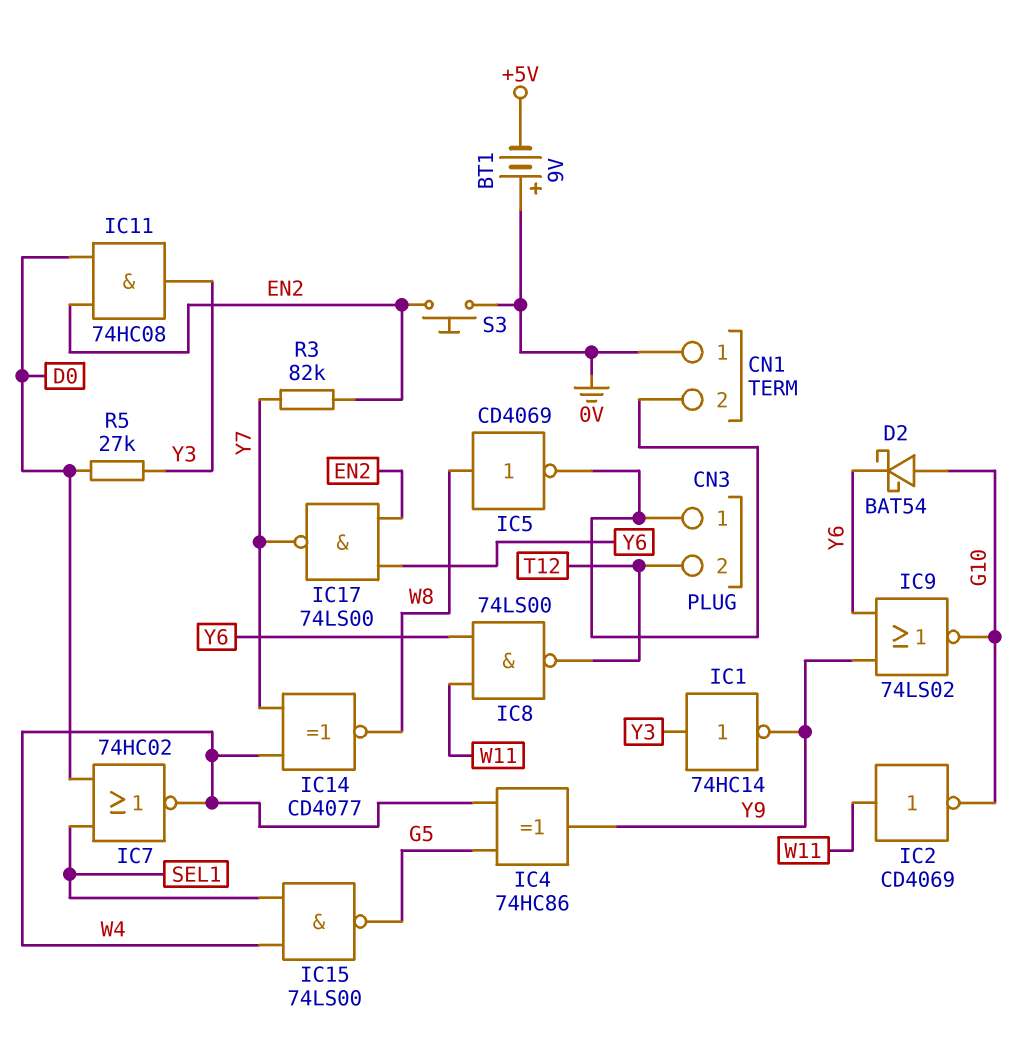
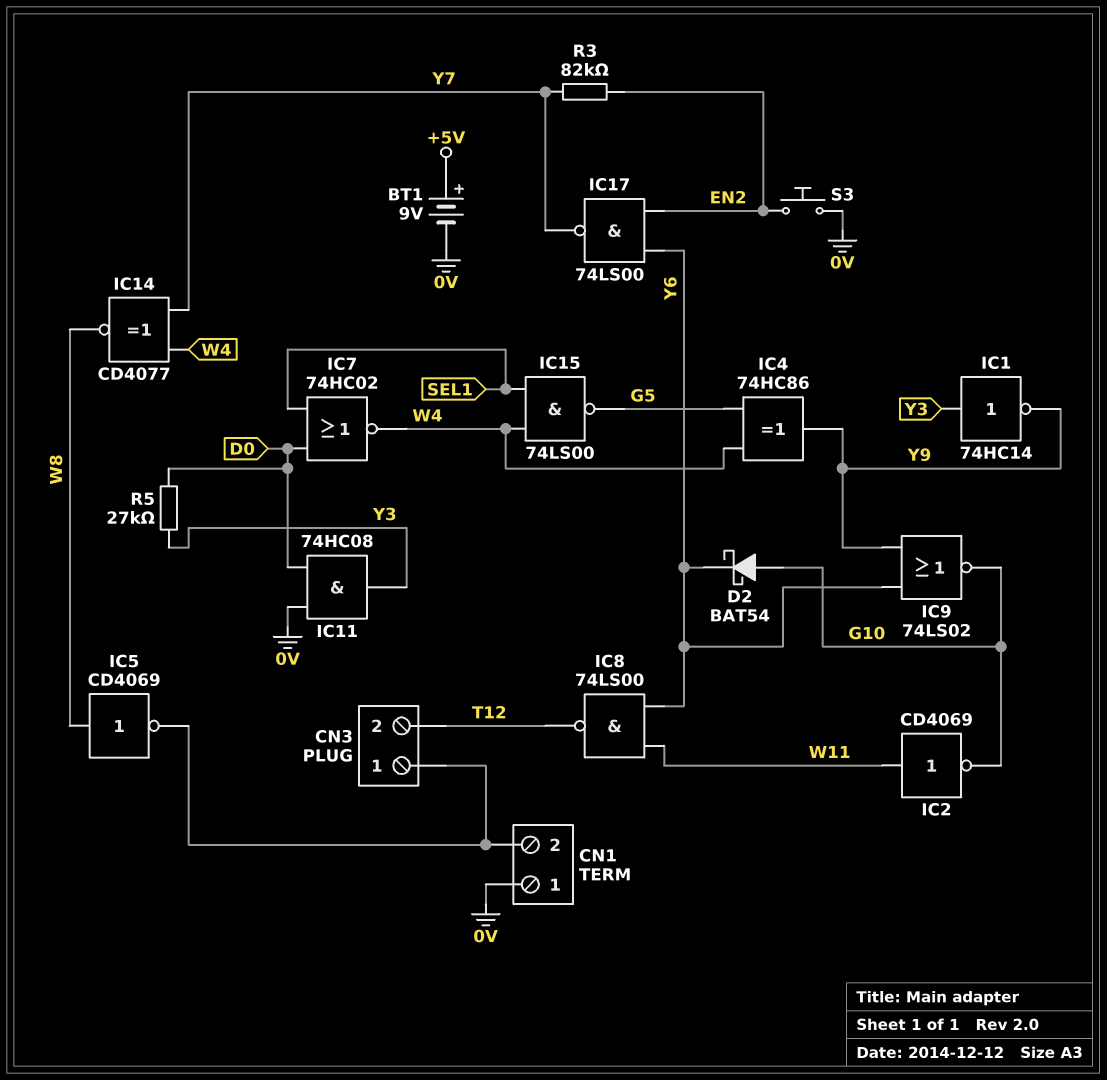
BT1: 9V (plus 0V, minus +5V) -> 9V (plus +5V, minus 0V)
IC11: AND 74HC08 (in D0, in EN2, out Y3) -> AND 74HC08 (in 0V, in D0, out Y3)

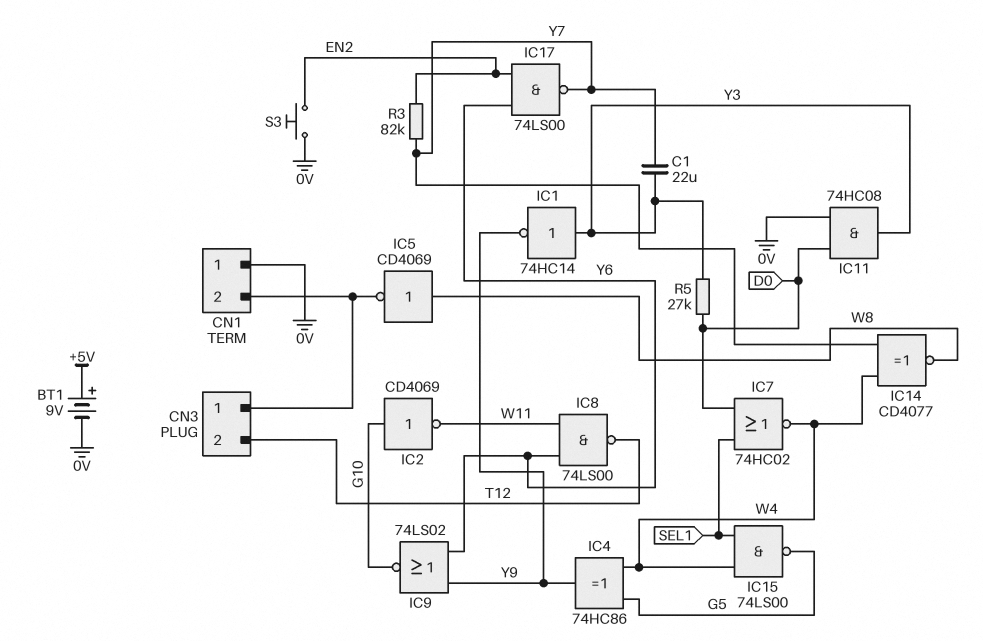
C1: none -> 22uF (Y3, Y7)
D2: schottky BAT54 (A G10, K Y6) -> none
IC2: NOT CD4069 (in W11, out G10) -> NOT CD4069 (in G10, out W11)

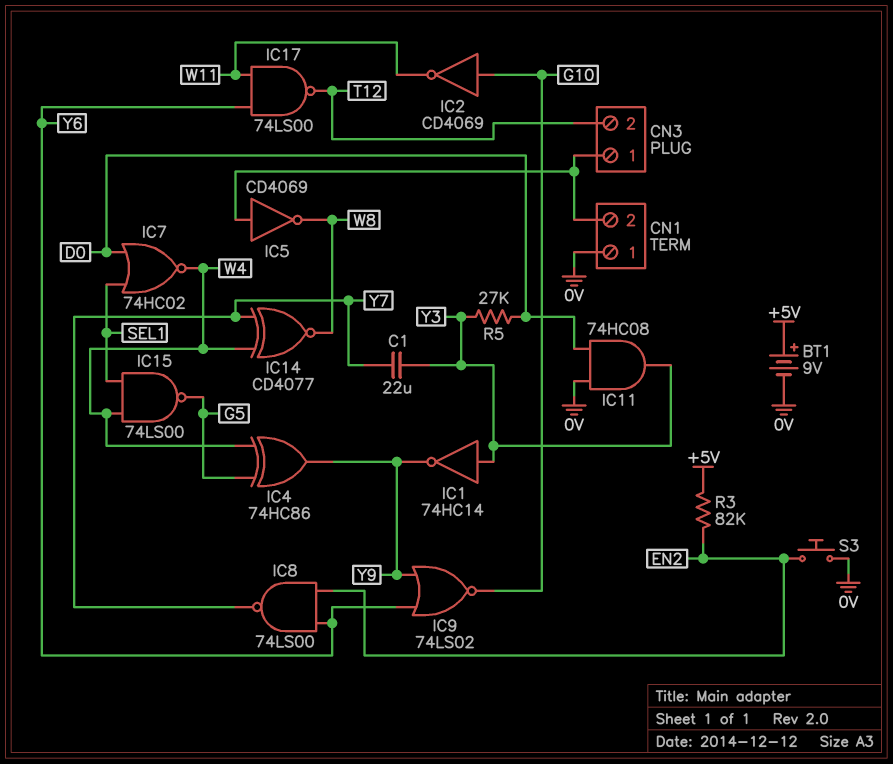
IC5: NOT CD4069 (in W8, out CN1/2) -> NOT CD4069 (in CN1/2, out W8)
IC8: NAND 74LS00 (in W11, in Y6, out T12) -> NAND 74LS00 (in EN2, in Y6, out Y7)
IC17: NAND 74LS00 (in EN2, in Y6, out Y7) -> NAND 74LS00 (in W11, in Y6, out T12)
R3: 82k (EN2, Y7) -> 82k (+5V, EN2)

